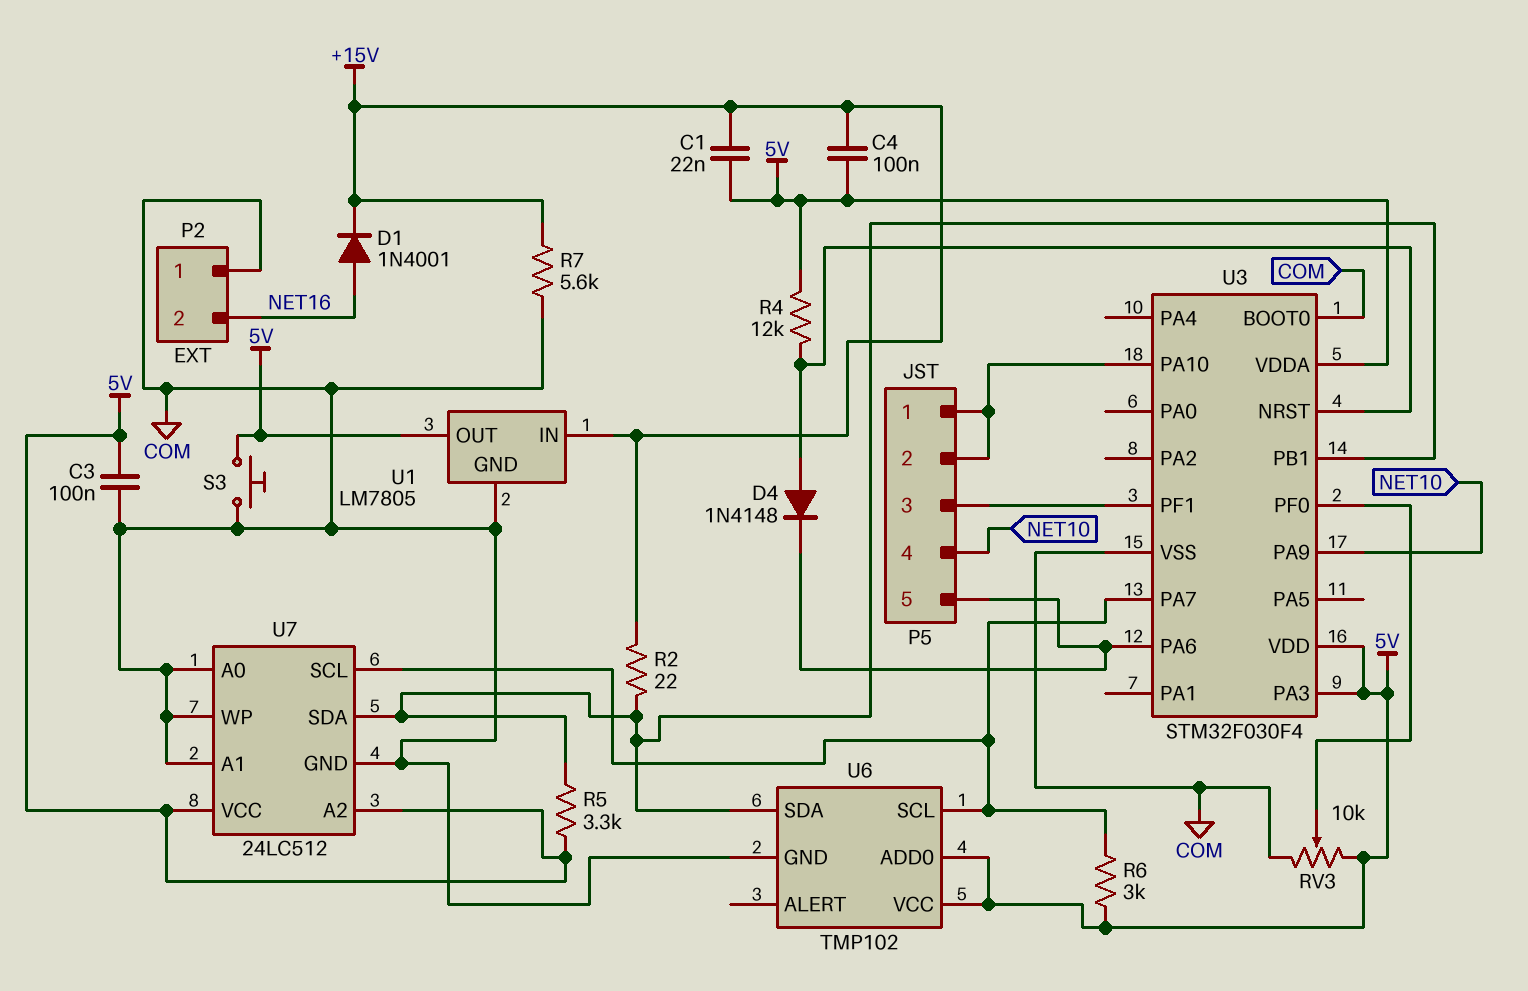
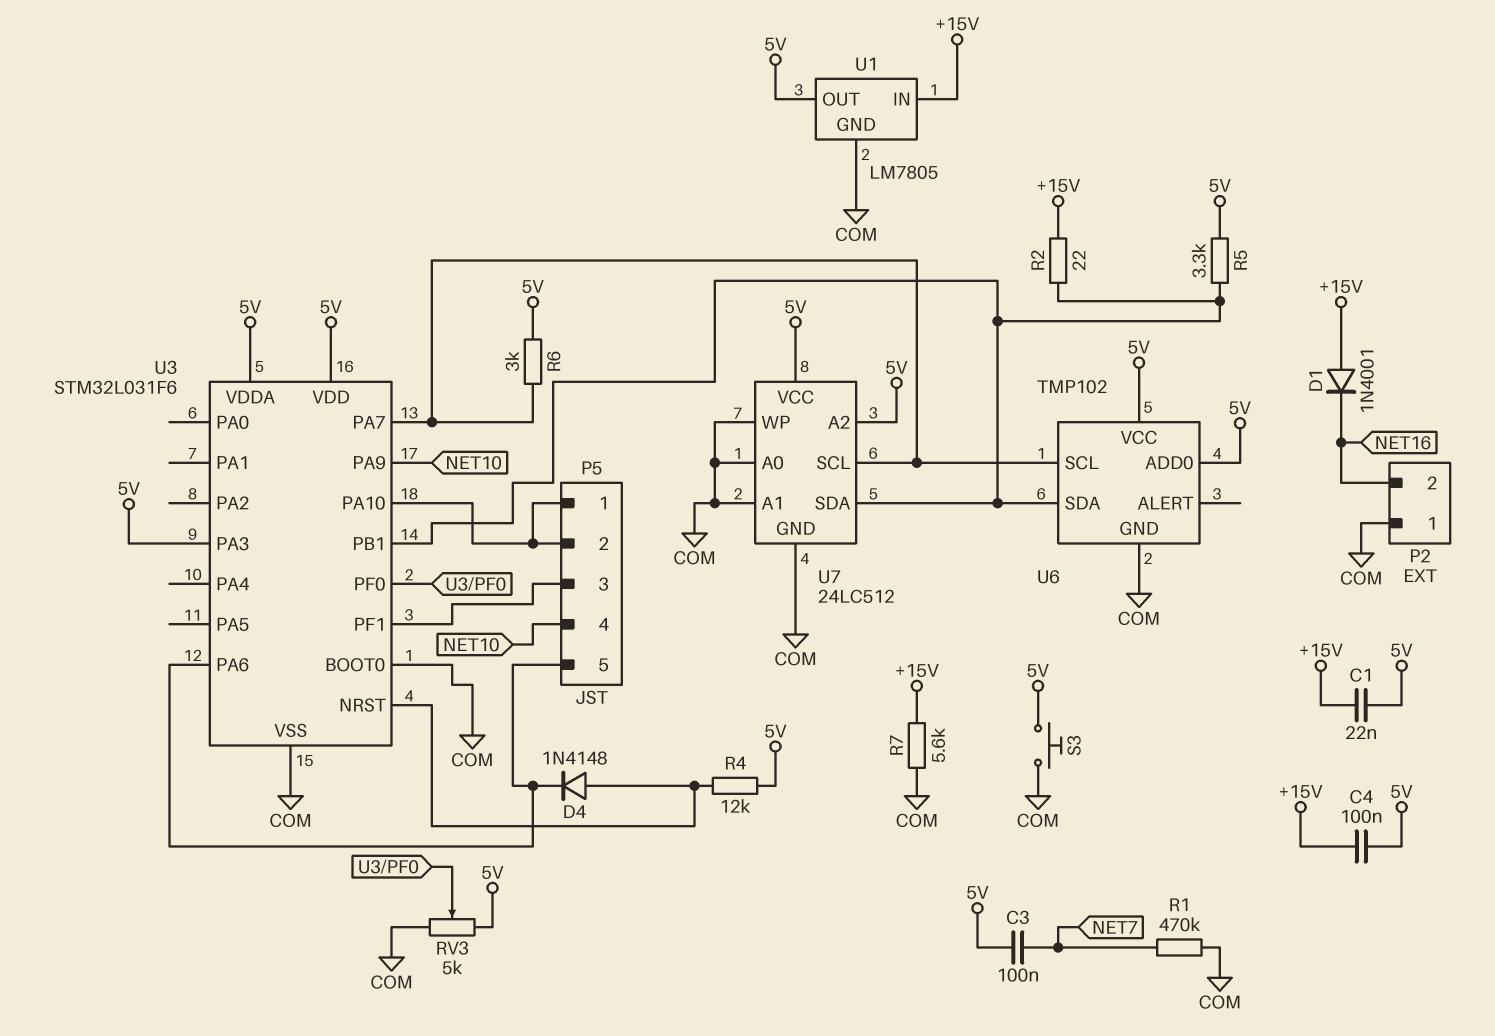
C3: 100nF (5V, COM) -> 100nF (5V, NET7)
D1: diode 1N4001 (A NET16, K +15V) -> diode 1N4001 (A +15V, K NET16)
R1: none -> 470k (COM, NET7)
RV3: 10k (5V, COM, wiper U3/PF0) -> 5k (5V, COM, wiper U3/PF0)
U3: STM32F030F4 -> STM32L031F6

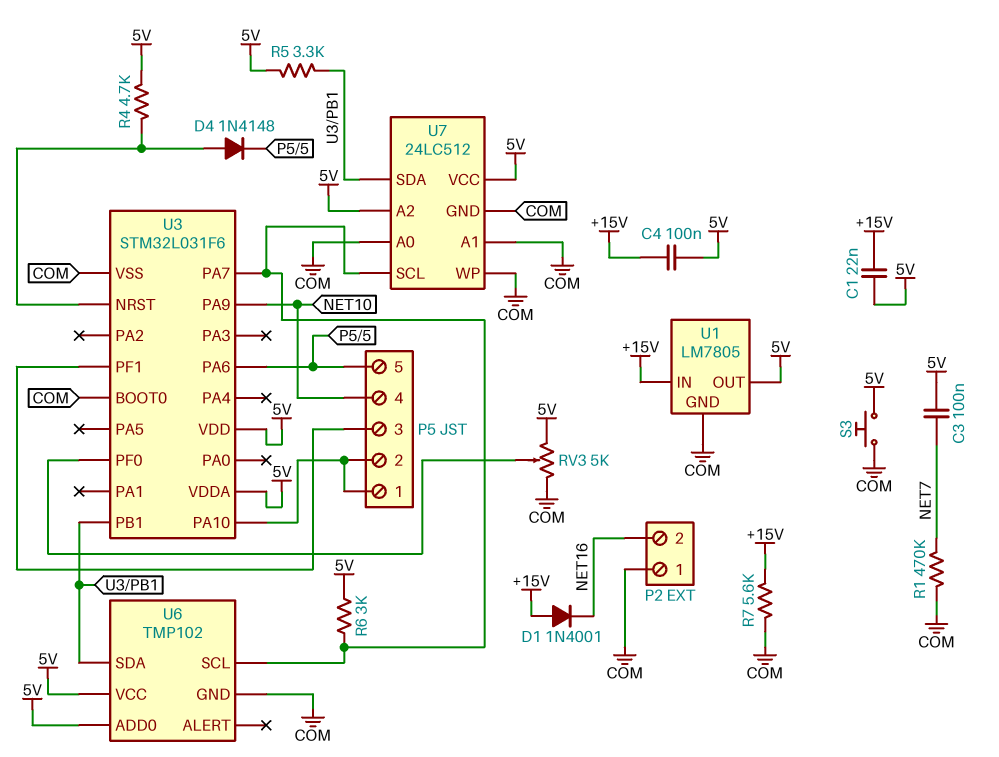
R2: 22 (+15V, U3/PB1) -> none
R4: 12k (5V, U3/NRST) -> 4.7k (5V, U3/NRST)
U3 pin PA3: 5V -> none

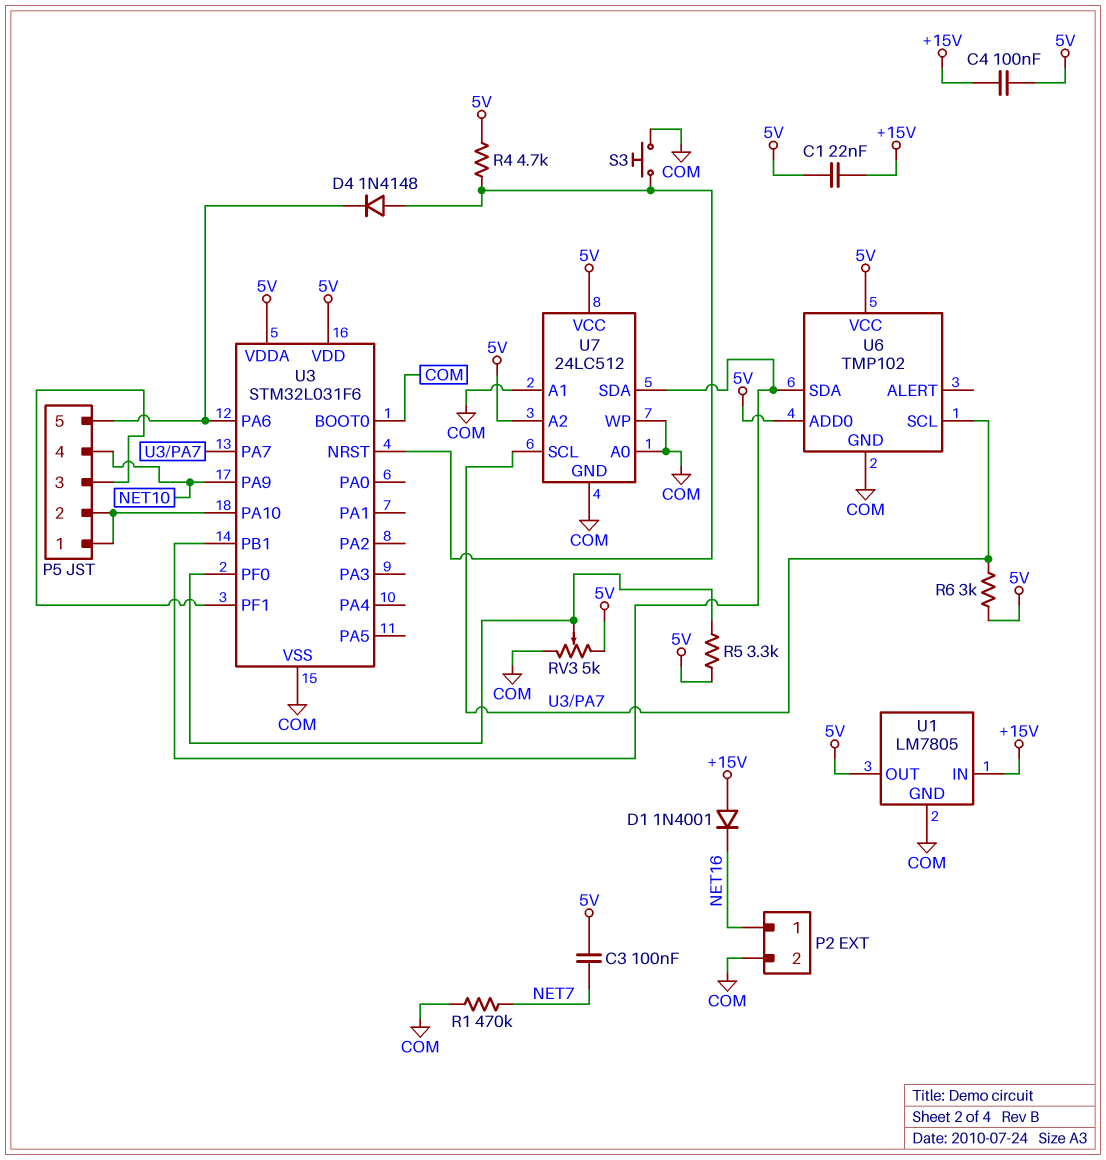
P2 pin 1: COM -> NET16
P2 pin 2: NET16 -> COM
R5: 3.3k (5V, U3/PB1) -> 3.3k (5V, U3/PF0)
R7: 5.6k (+15V, COM) -> none
S3: button (5V, COM) -> button (COM, U3/NRST)

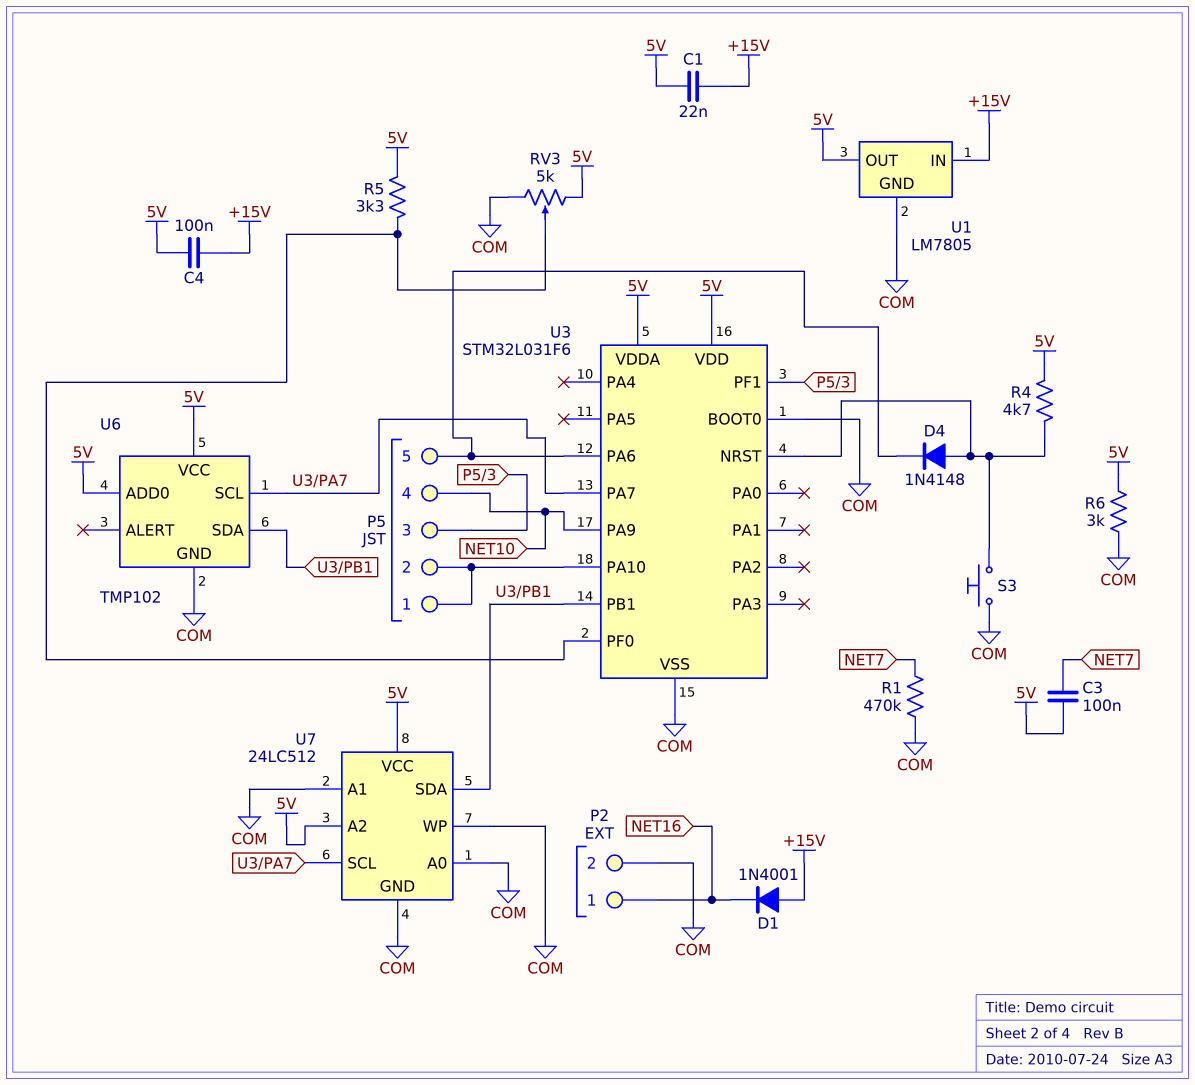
R6: 3k (5V, U3/PA7) -> 3k (5V, COM)

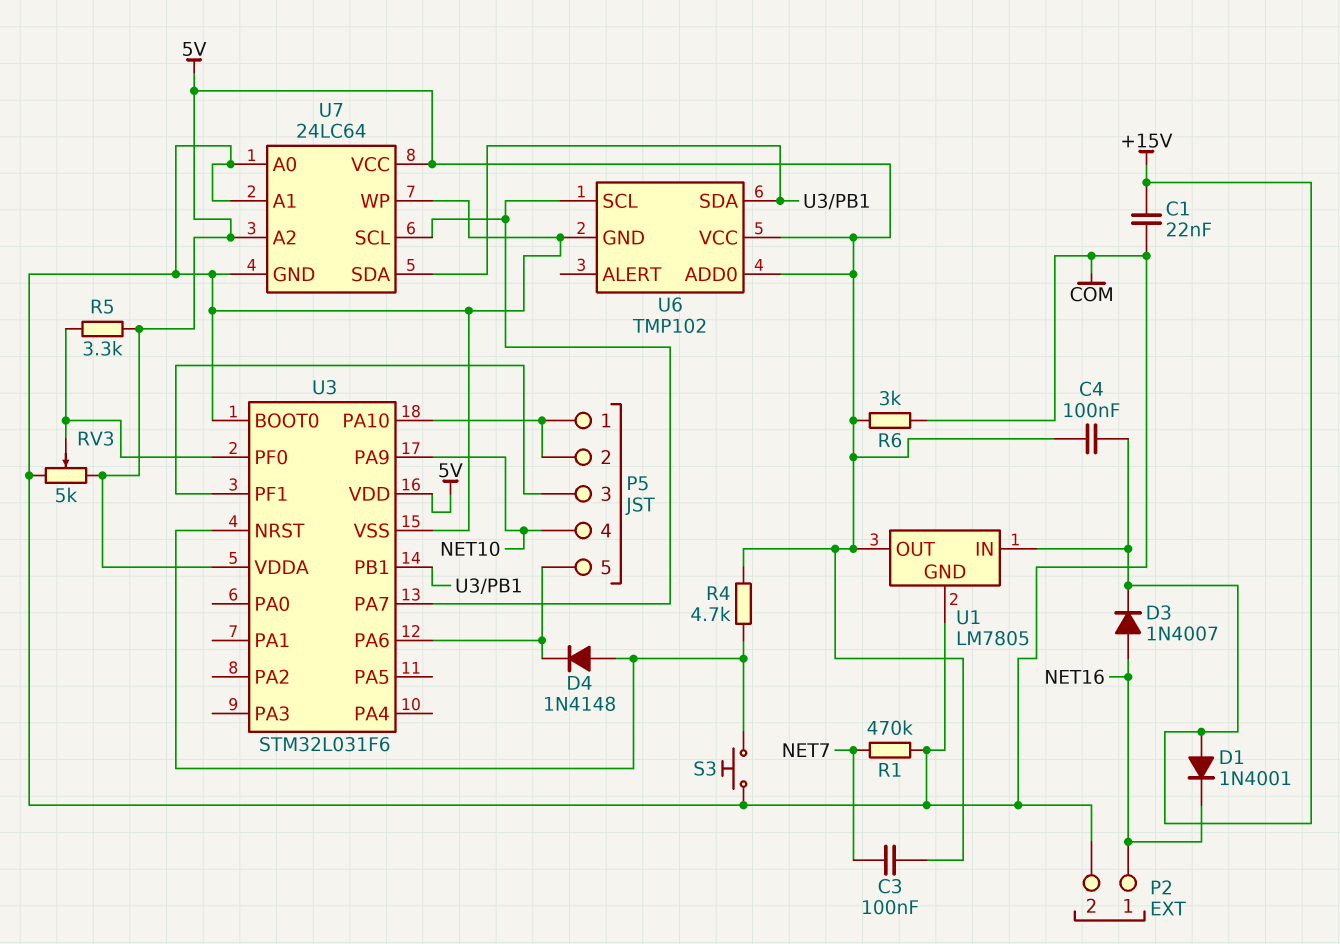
C1: 22nF (+15V, 5V) -> 22nF (+15V, COM)
D3: none -> diode 1N4007 (A NET16, K +15V)
U7: 24LC512 -> 24LC64

